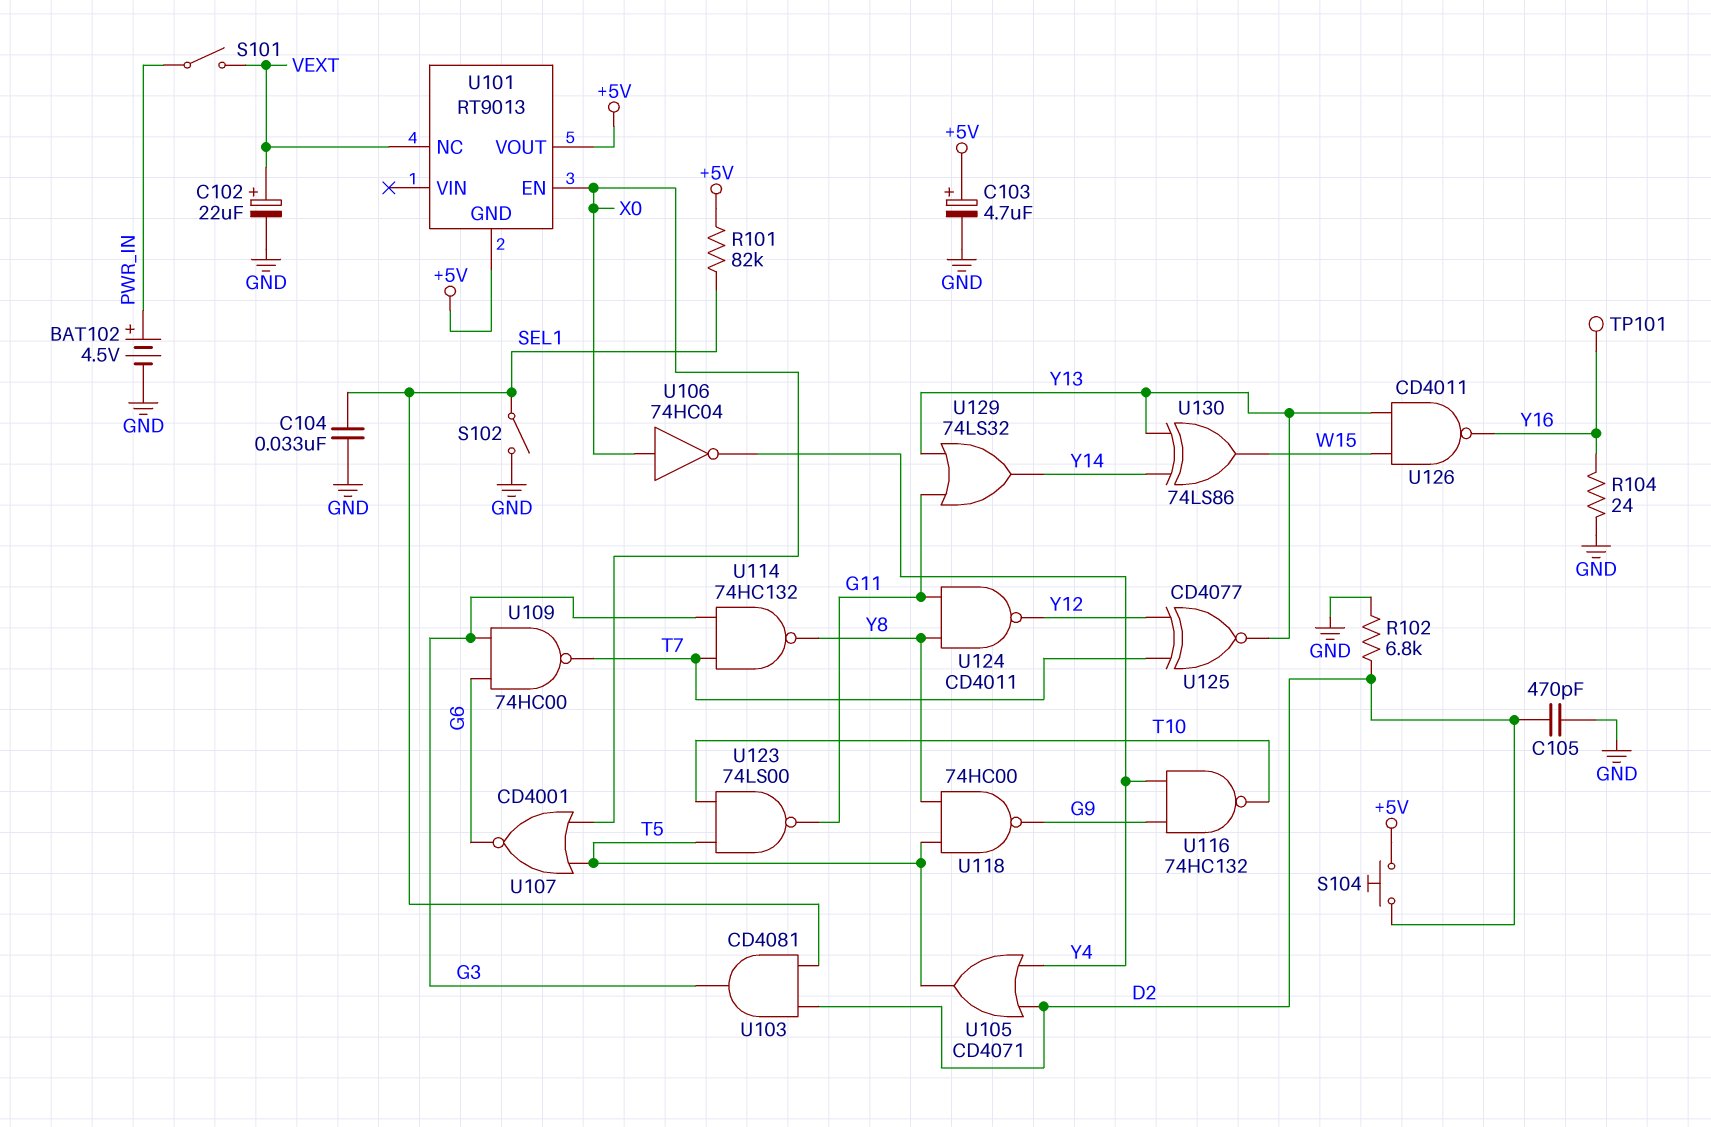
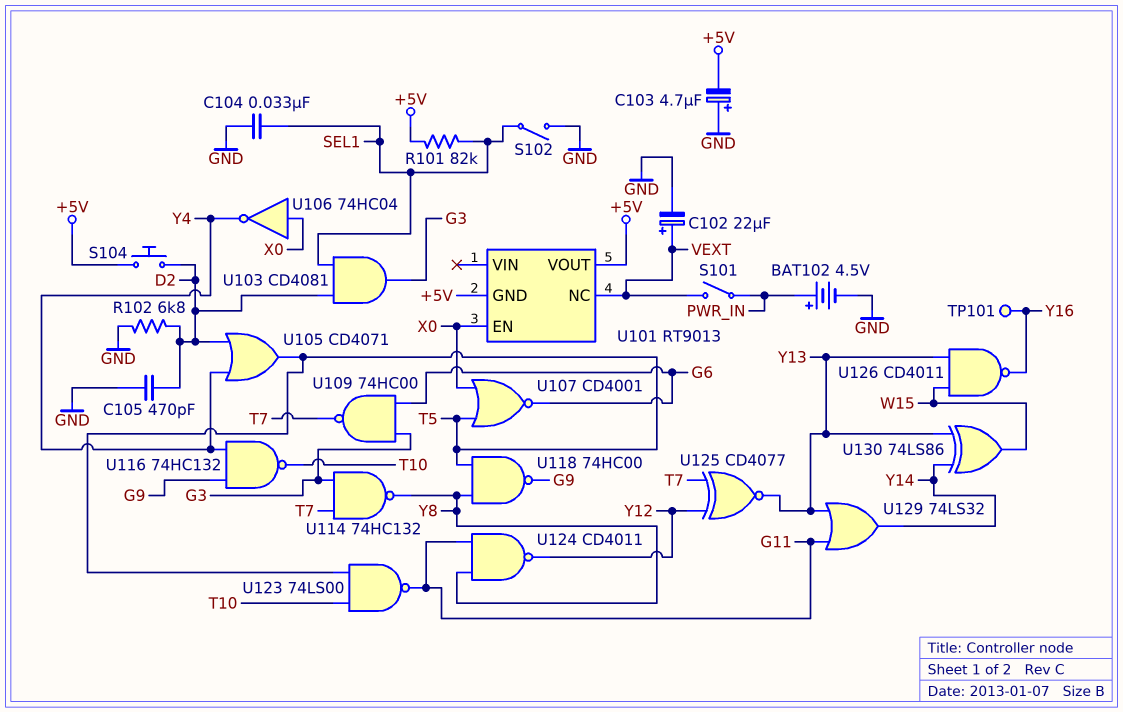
C103: 4.7uF (plus +5V, minus GND) -> 4.7uF (plus GND, minus +5V)
R104: 24 (GND, Y16) -> none

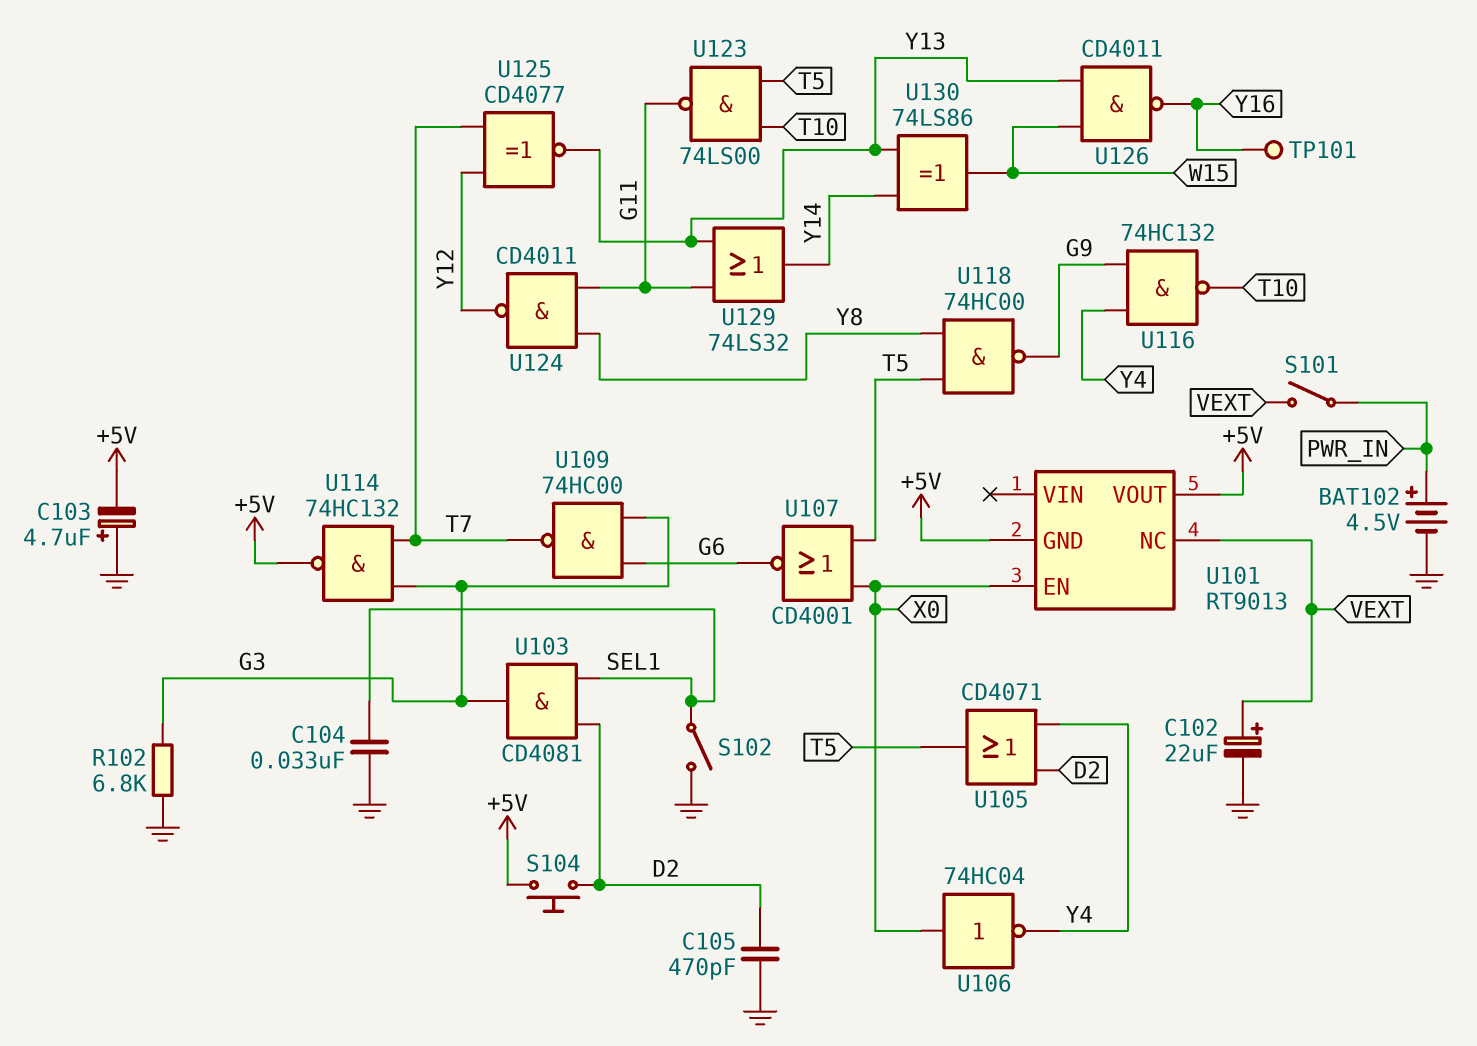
R101: 82k (+5V, SEL1) -> none
R102: 6.8k (D2, GND) -> 6.8k (G3, GND)
U114: NAND 74HC132 (in G3, in T7, out Y8) -> NAND 74HC132 (in G3, in T7, out +5V)

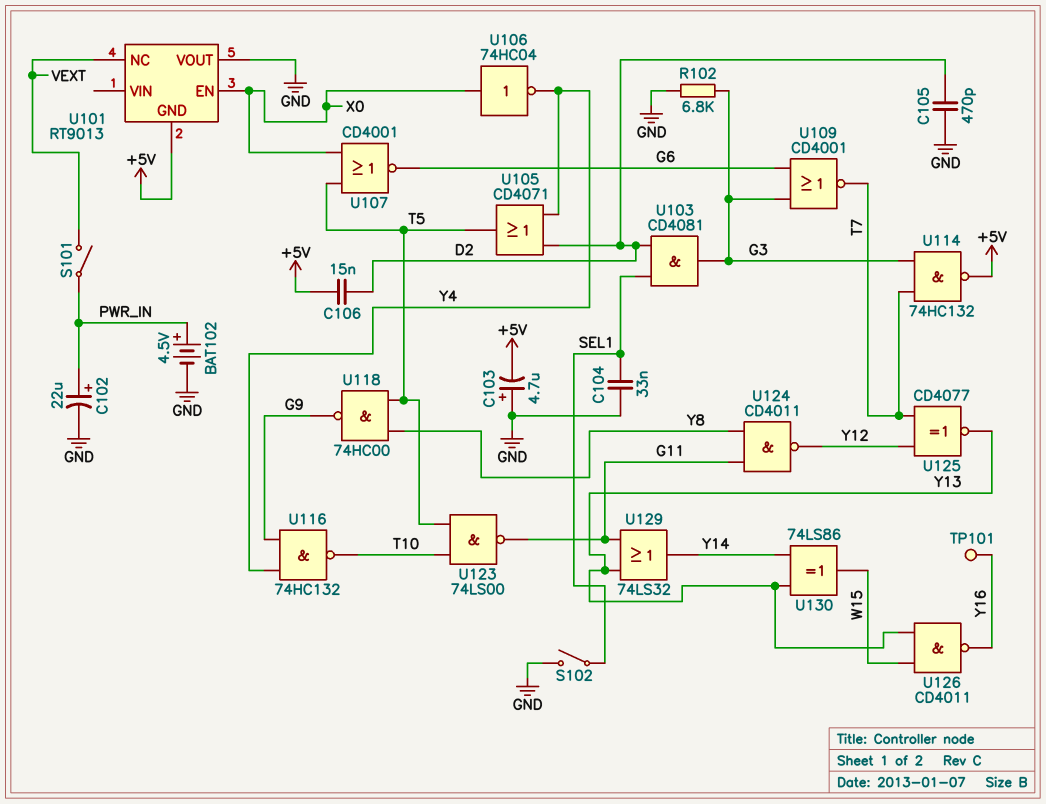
C102: 22uF (plus VEXT, minus GND) -> 22uF (plus PWR_IN, minus GND)
C106: none -> 15nF (+5V, D2)
S104: button (+5V, D2) -> none
U101 pin VOUT: +5V -> GND
U109: NAND 74HC00 (in G3, in G6, out T7) -> NOR CD4001 (in G3, in G6, out T7)

